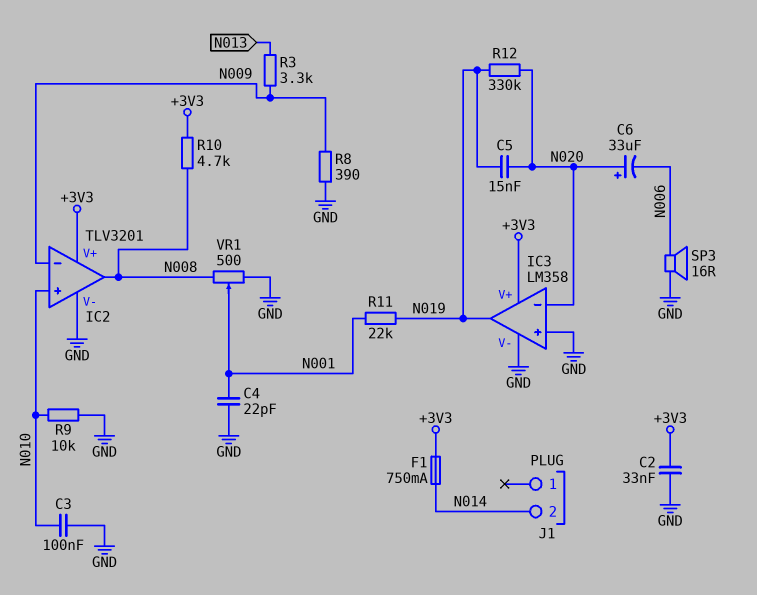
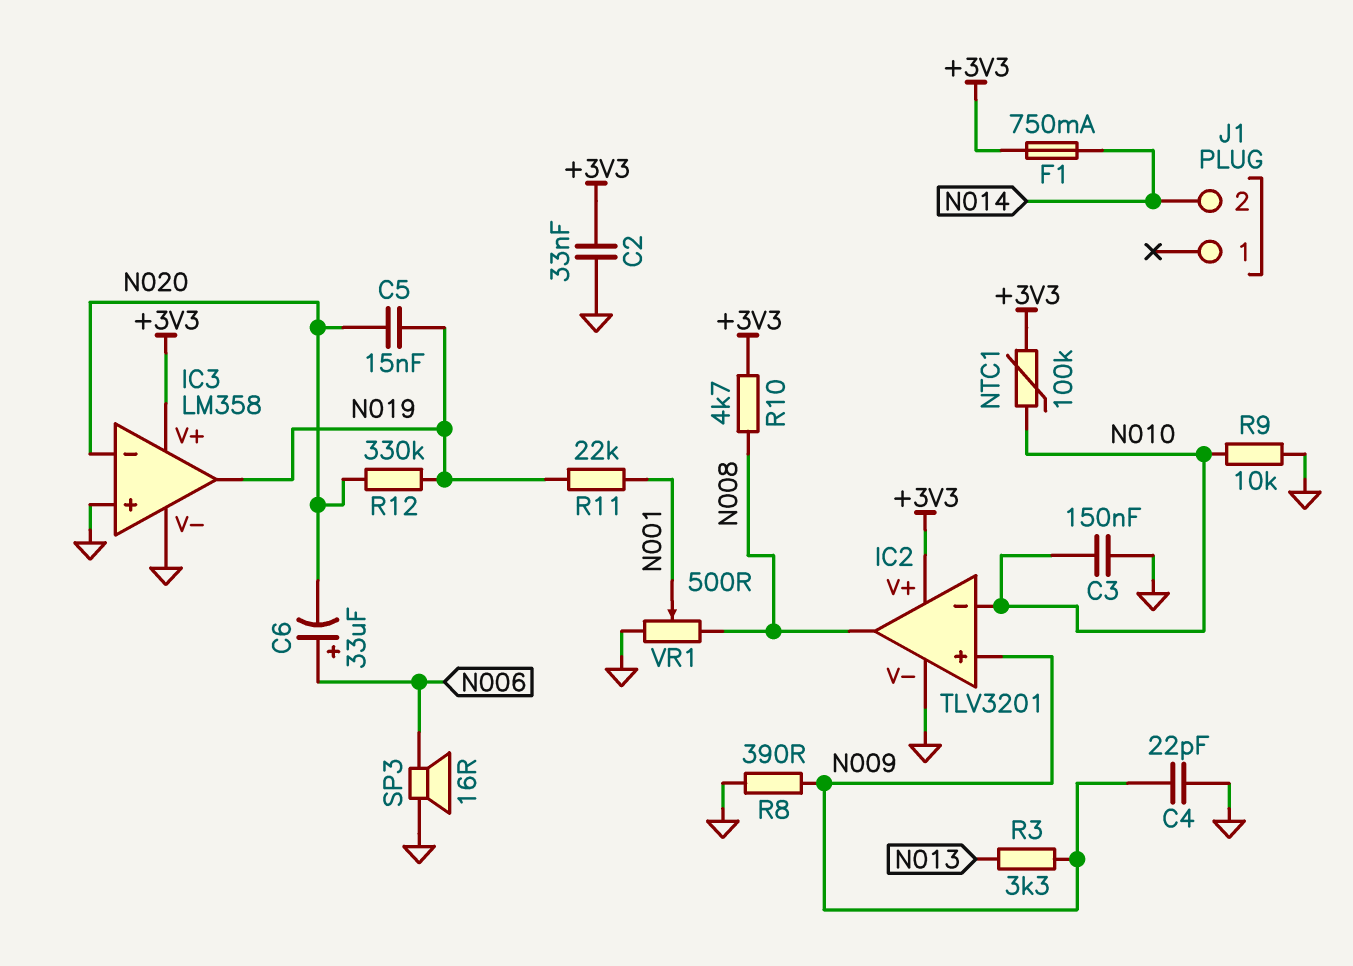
C3: 100nF (GND, N010) -> 150nF (GND, N010)
C4: 22pF (GND, N001) -> 22pF (GND, N009)
C6: 33uF (plus N020, minus N006) -> 33uF (plus N006, minus N020)
IC2 pin in+: N010 -> N009
IC2 pin in-: N009 -> N010
NTC1: none -> 100k (+3V3, N010)

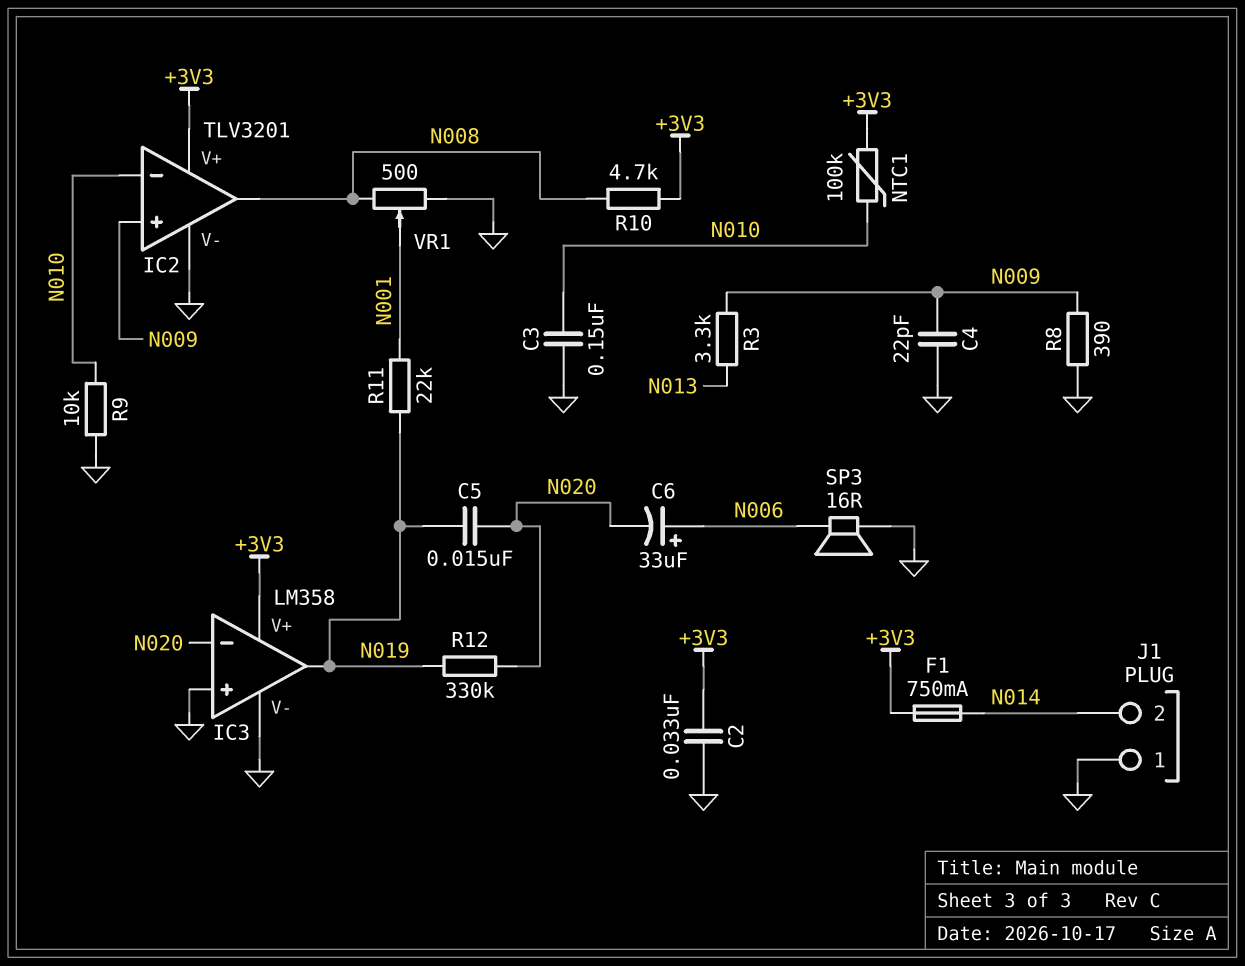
J1 pin 1: none -> GND

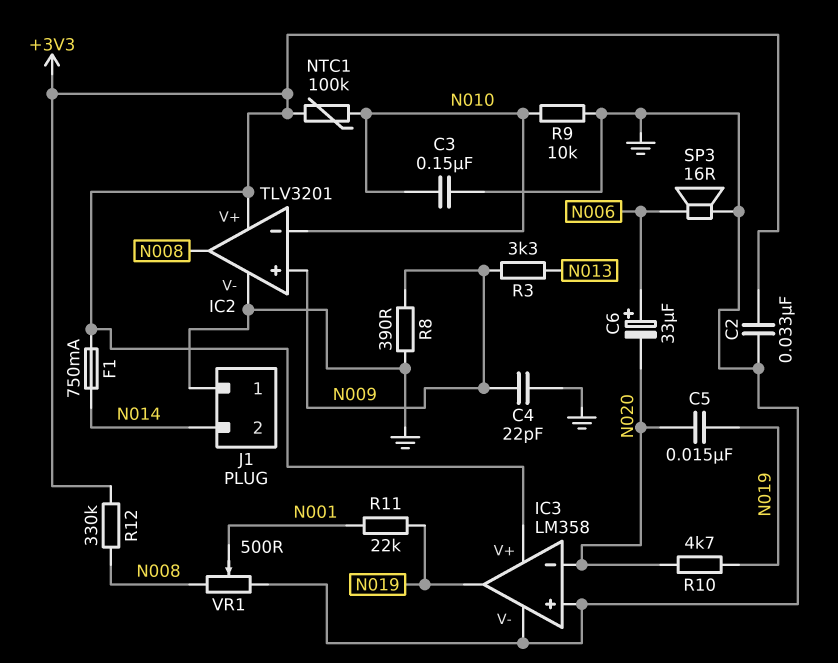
R10: 4.7k (+3V3, N008) -> 4.7k (N019, N020)
R12: 330k (N019, N020) -> 330k (+3V3, N008)

